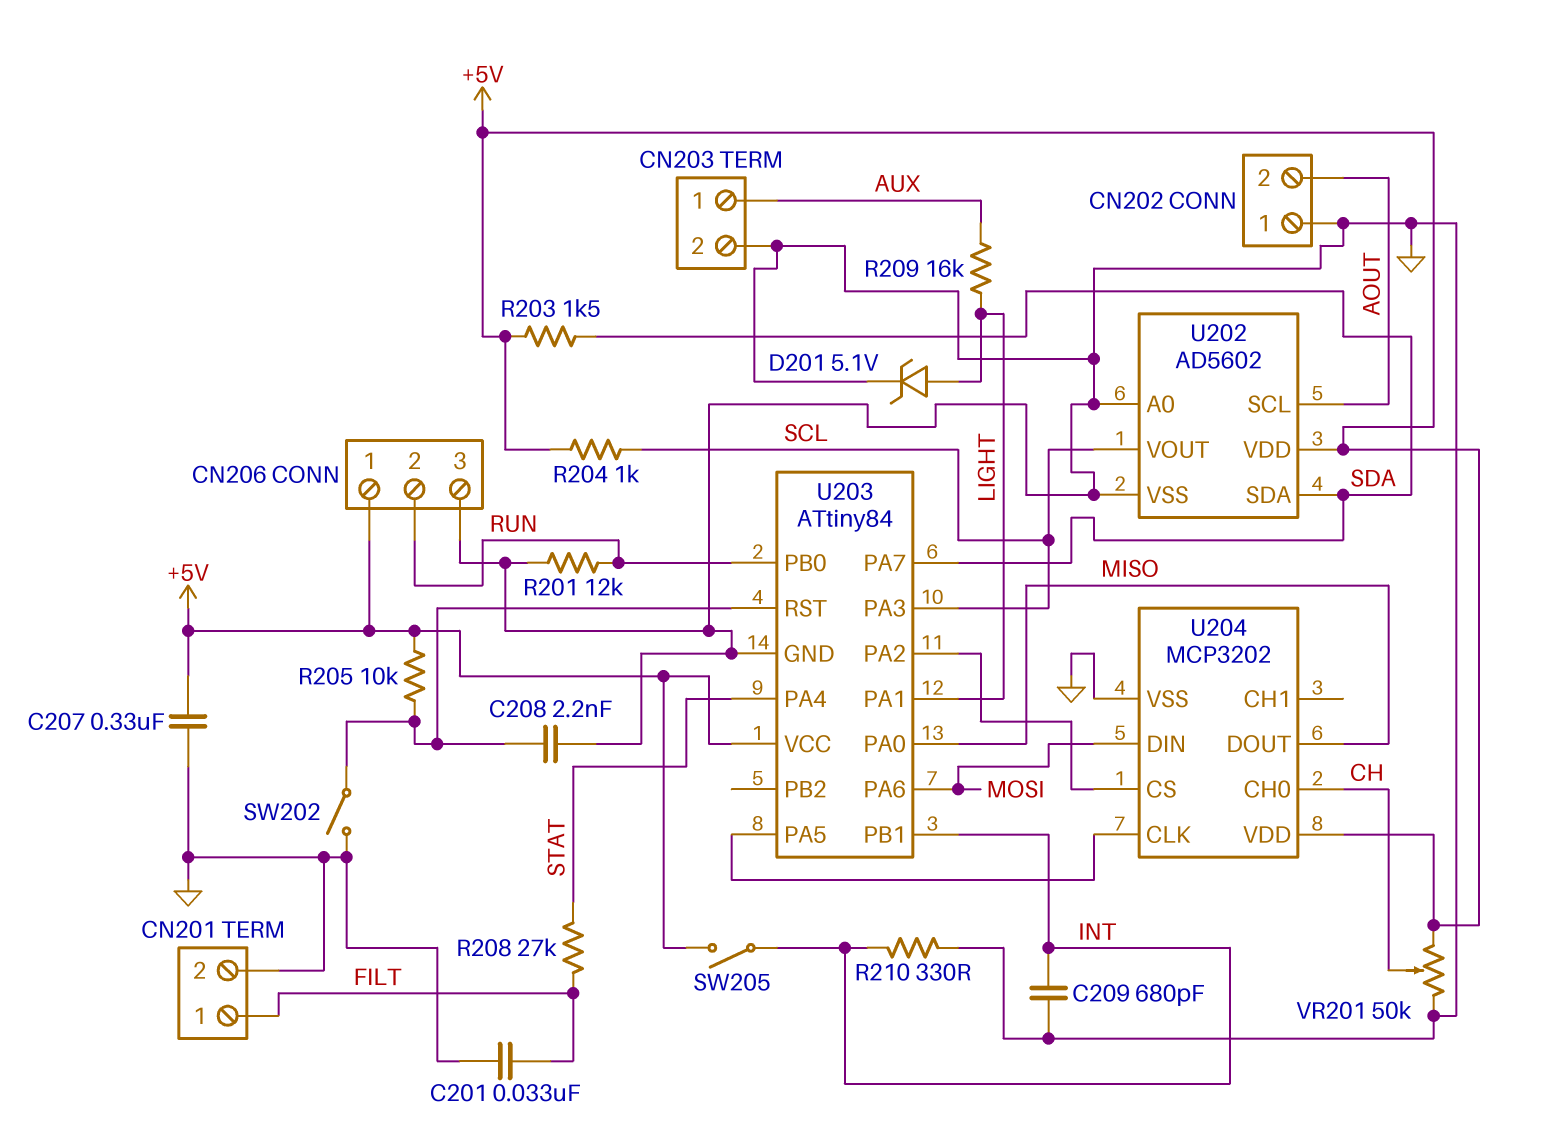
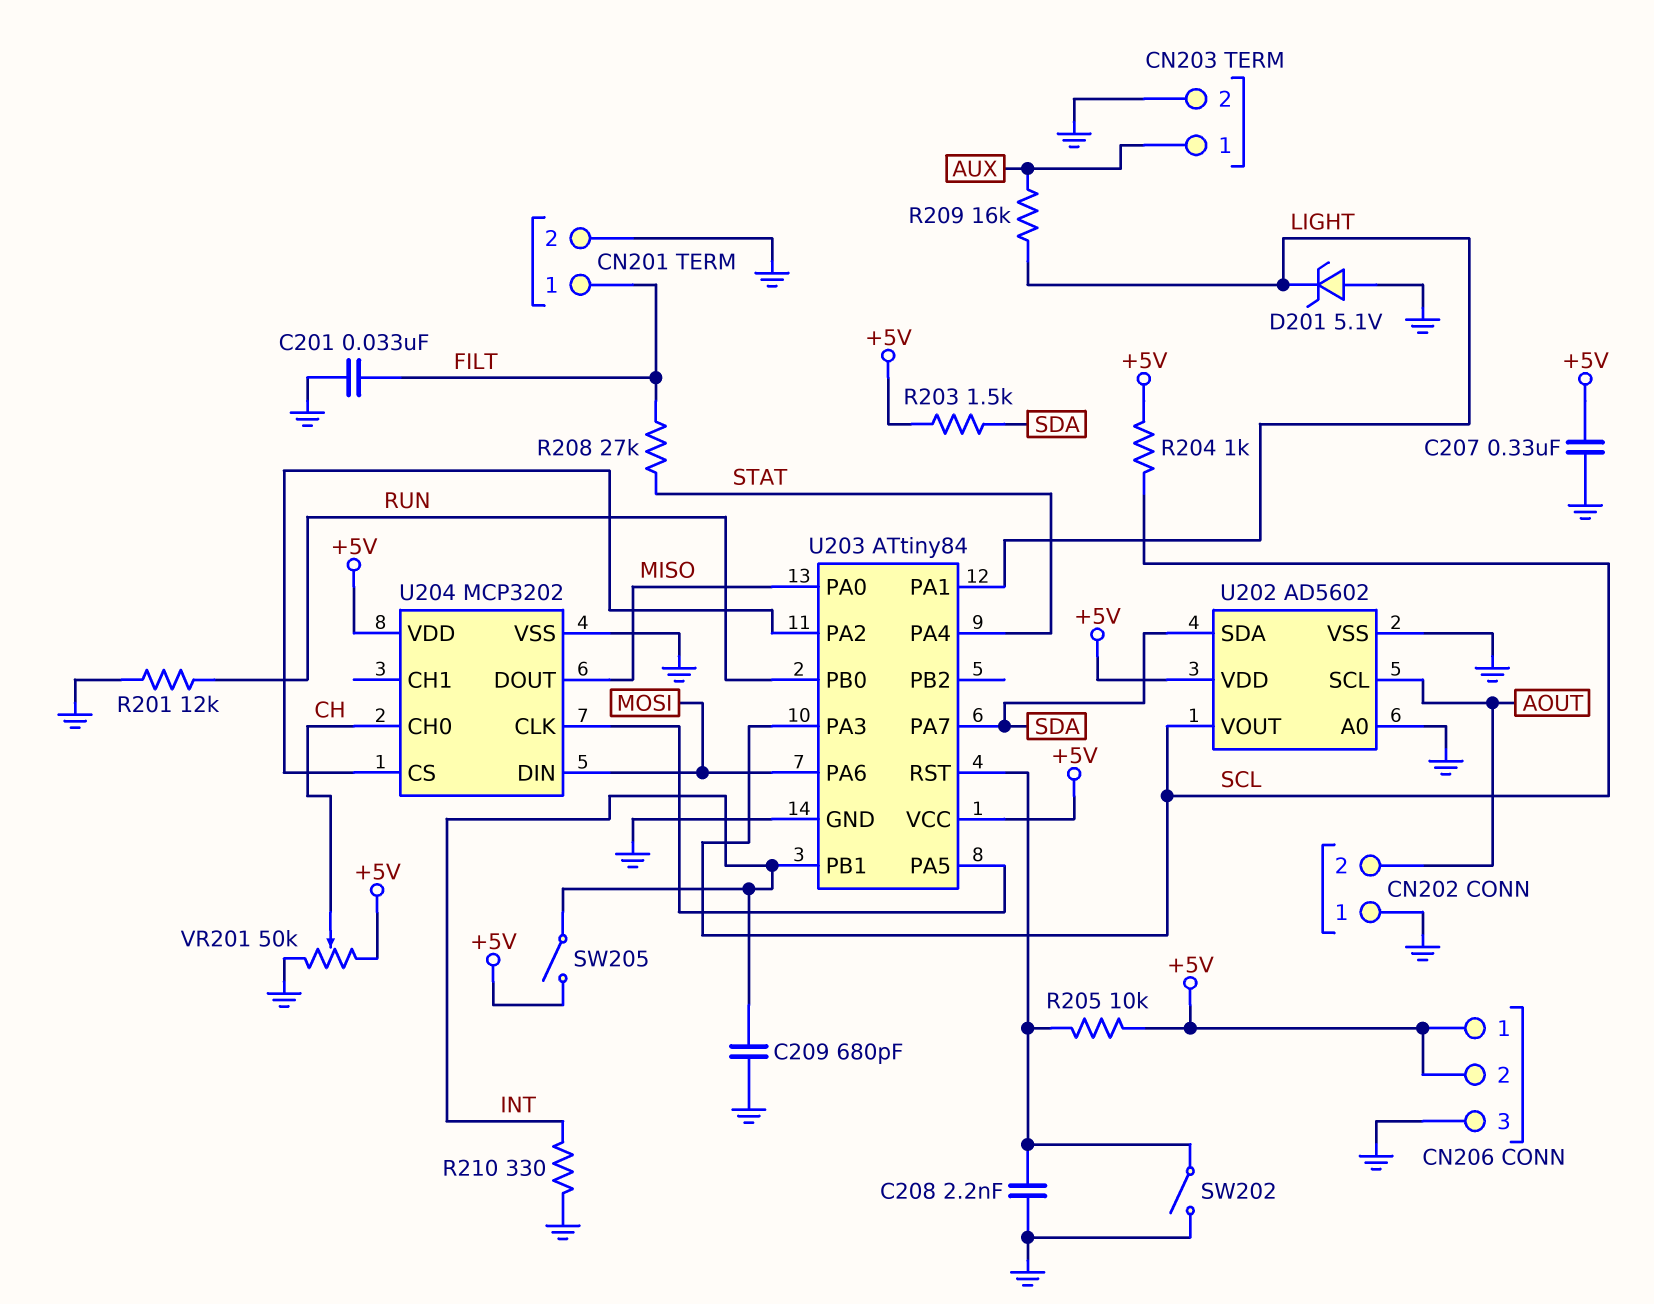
CN206 pin 2: RUN -> +5V
D201: zener 5.1V (A LIGHT, K GND) -> zener 5.1V (A GND, K LIGHT)

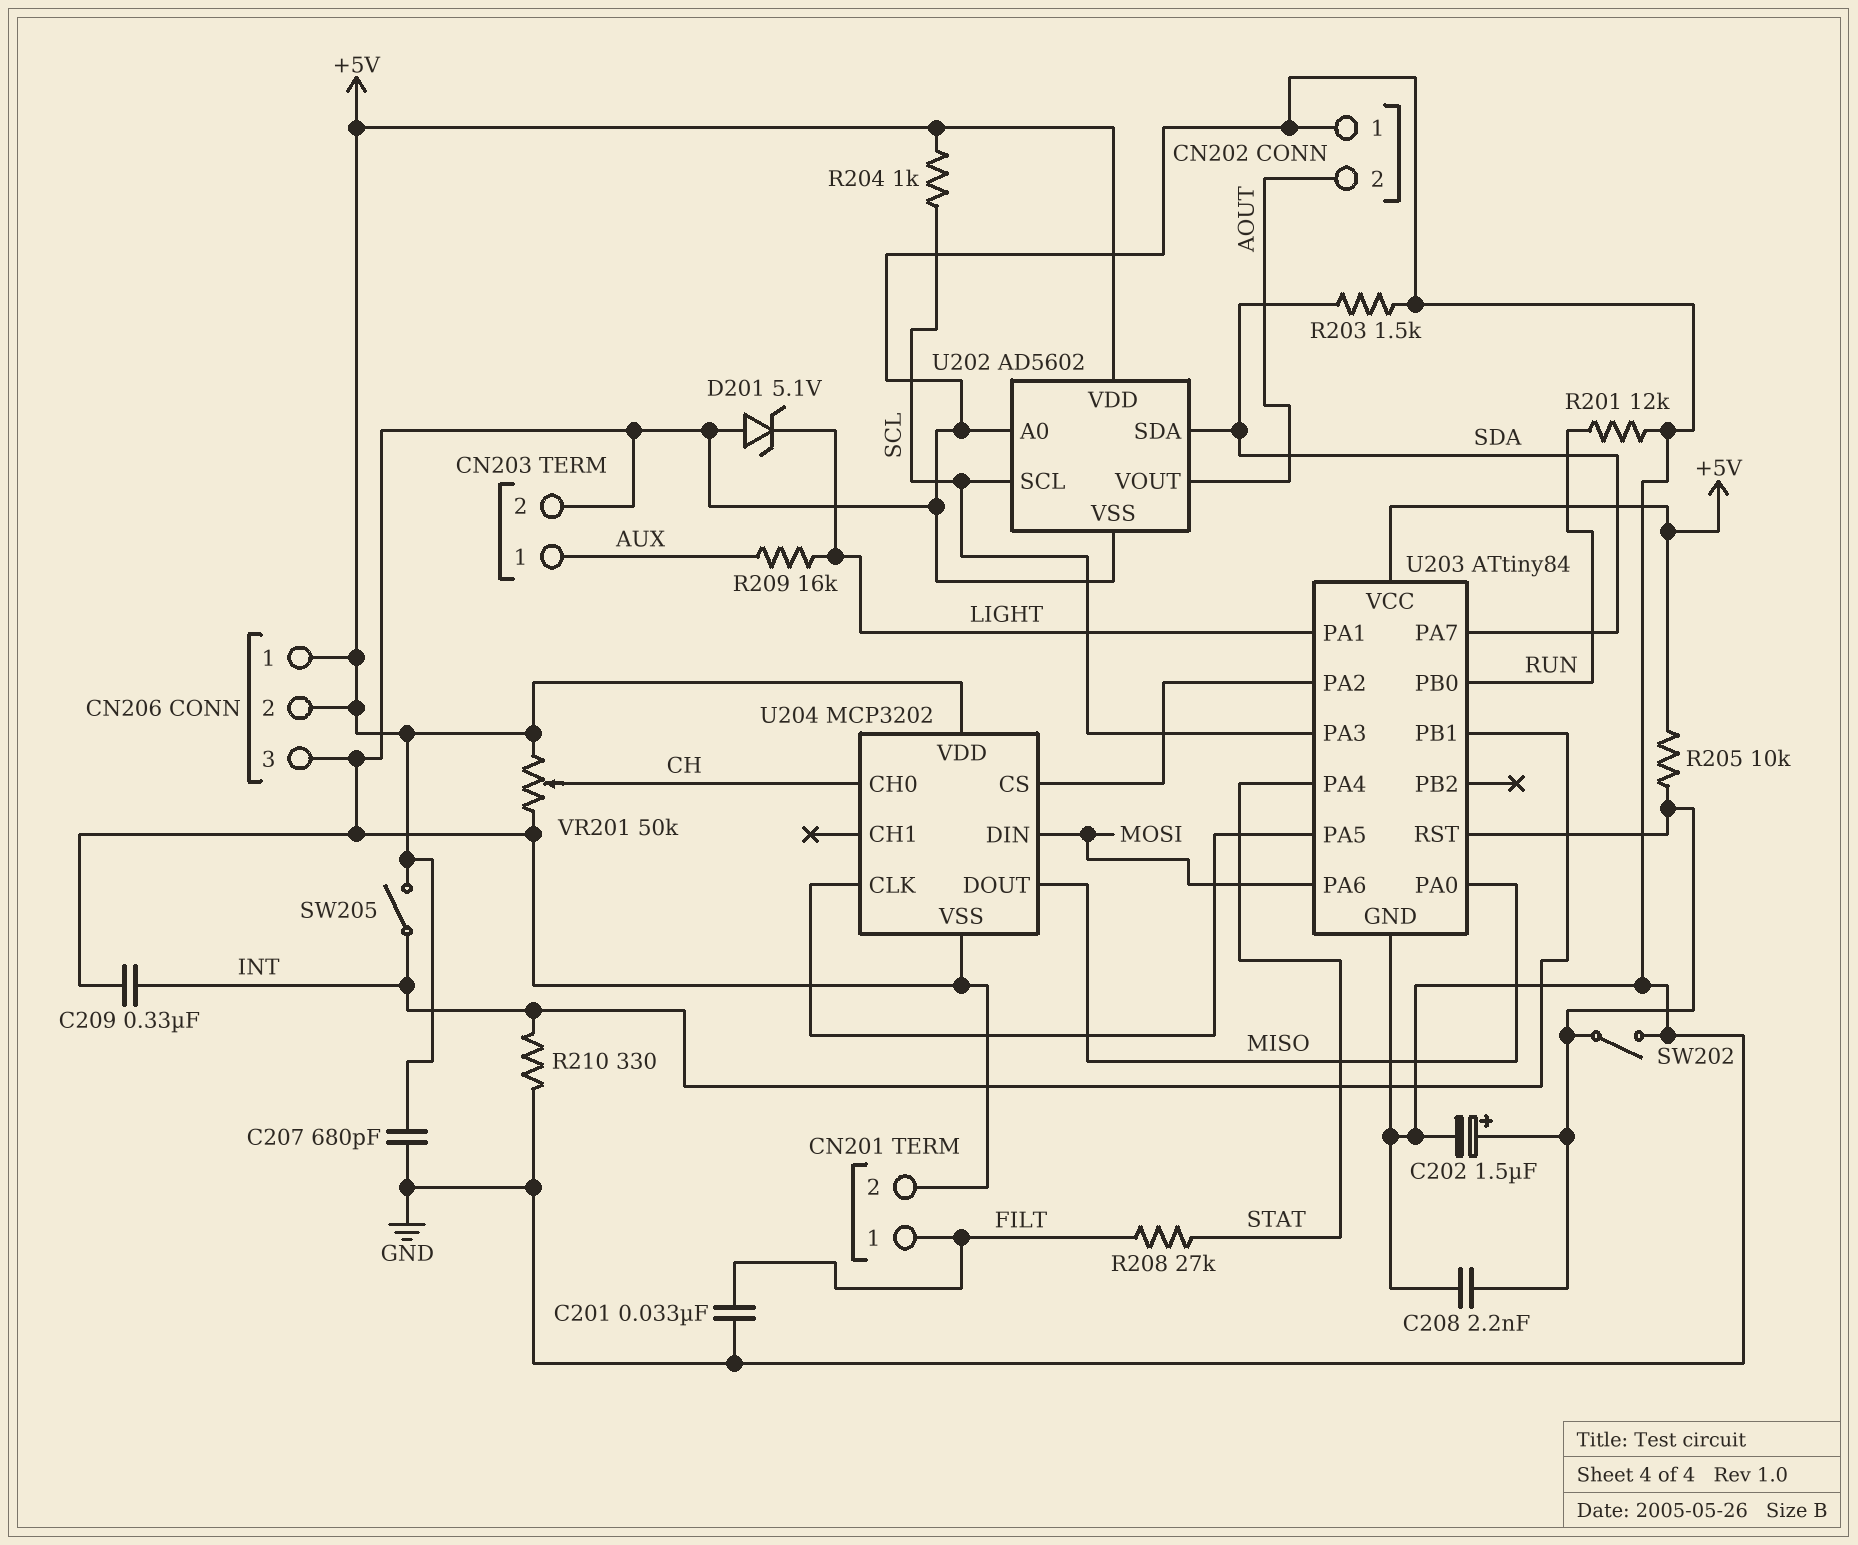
C202: none -> 1.5uF (plus U203/RST, minus GND)
C207: 330nF (+5V, GND) -> 680pF (+5V, GND)
C209: 680pF (GND, INT) -> 330nF (GND, INT)
R203: 1.5k (+5V, SDA) -> 1.5k (GND, SDA)
U202 pin SCL: AOUT -> SCL
U202 pin VOUT: SCL -> AOUT

